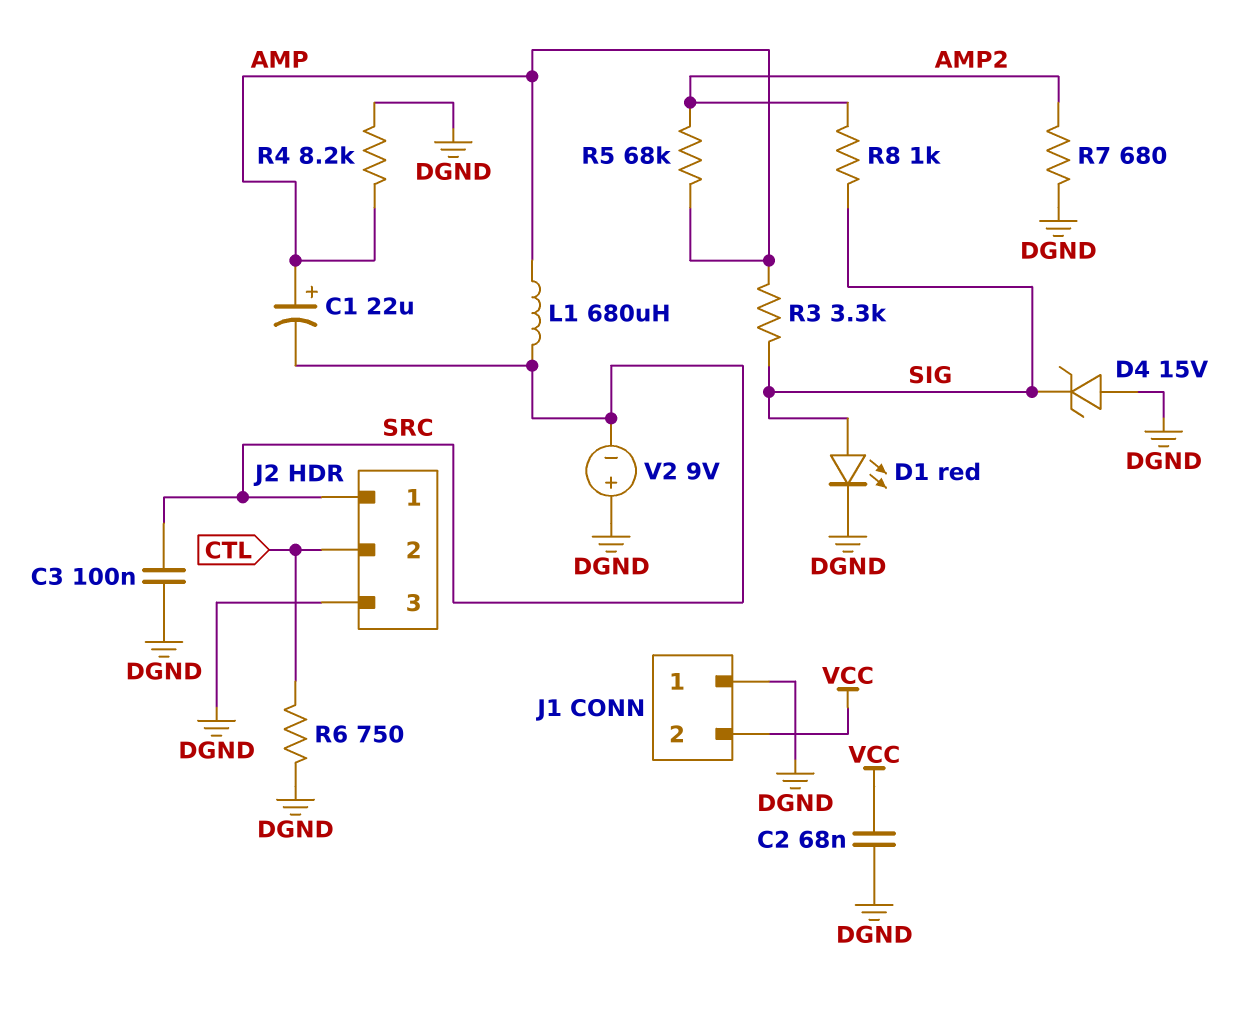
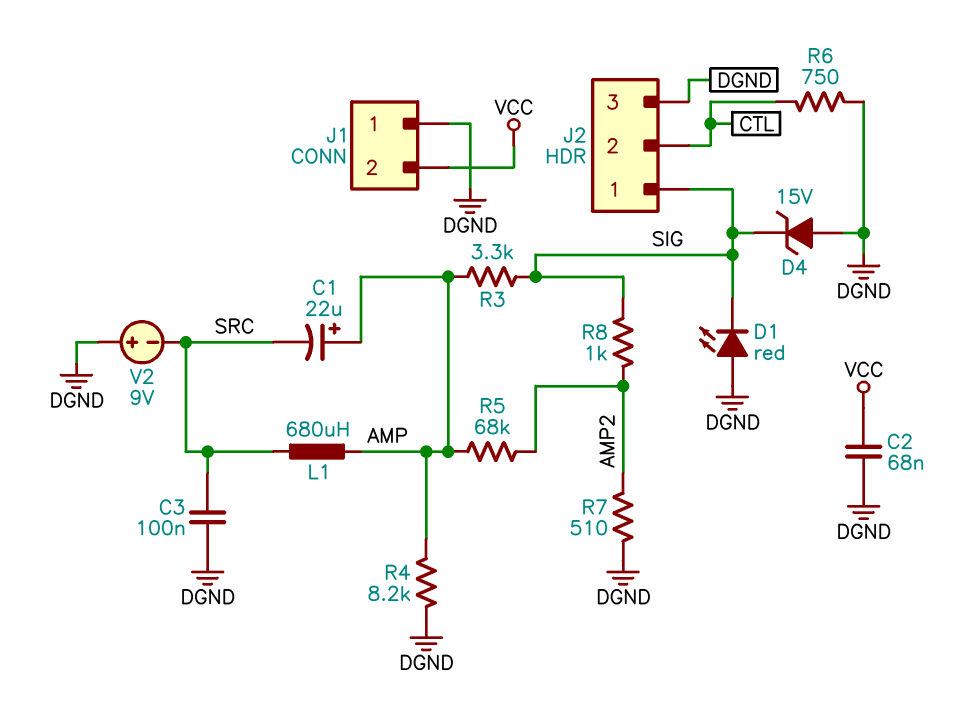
D1: LED red (A SIG, K DGND) -> LED red (A DGND, K SIG)
J2 pin 1: SRC -> SIG
R7: 680 (AMP2, DGND) -> 510 (AMP2, DGND)

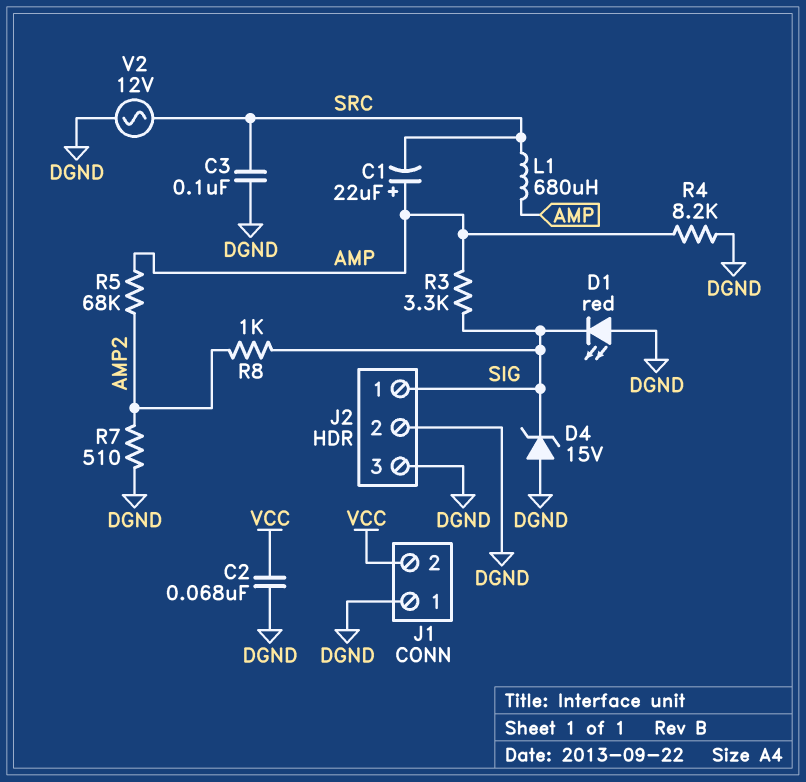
J2 pin 2: CTL -> DGND
R6: 750 (CTL, DGND) -> none
V2: 9V (plus DGND, minus SRC) -> AC 12V (DGND, SRC)

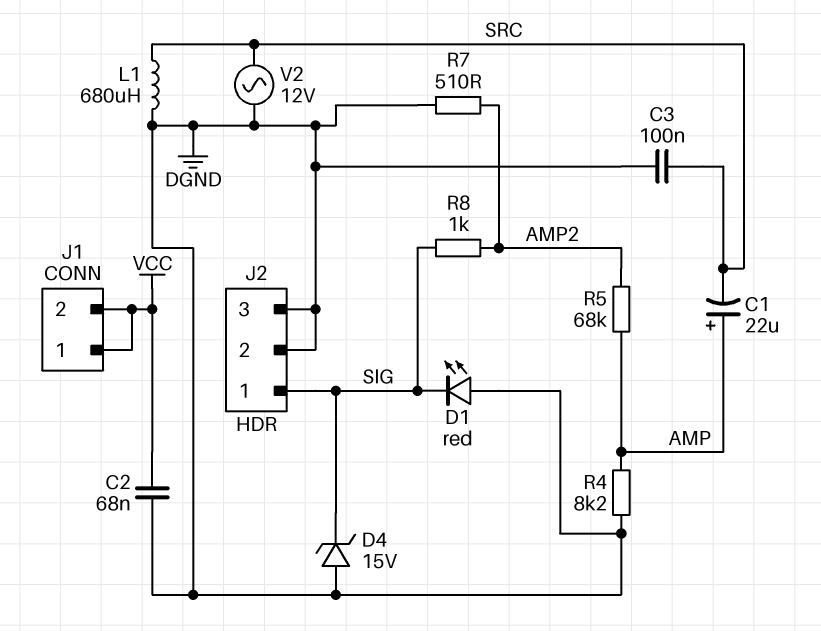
J1 pin 1: DGND -> VCC
L1: 680uH (AMP, SRC) -> 680uH (DGND, SRC)
R3: 3.3k (AMP, SIG) -> none

